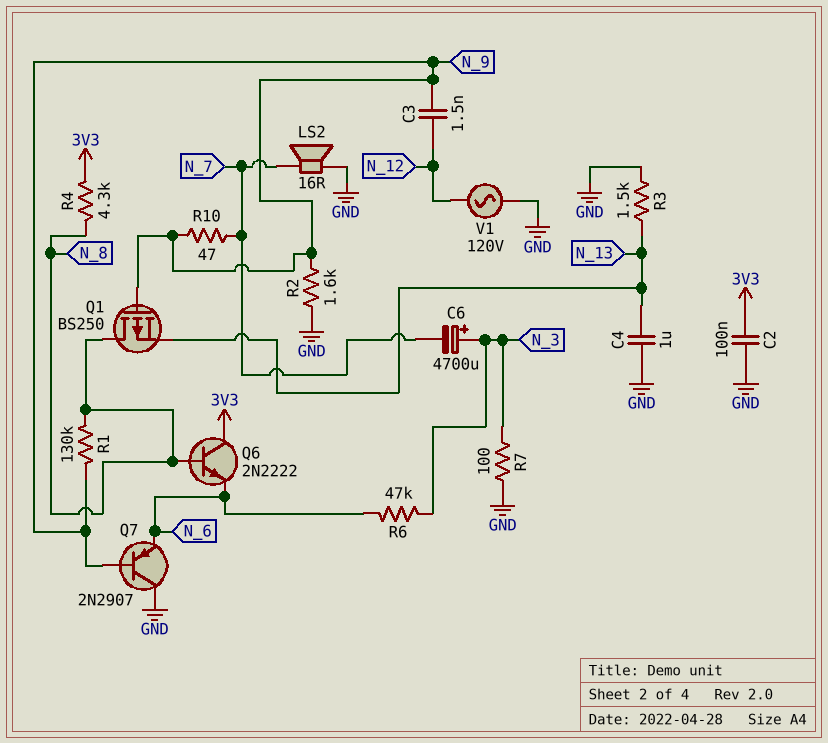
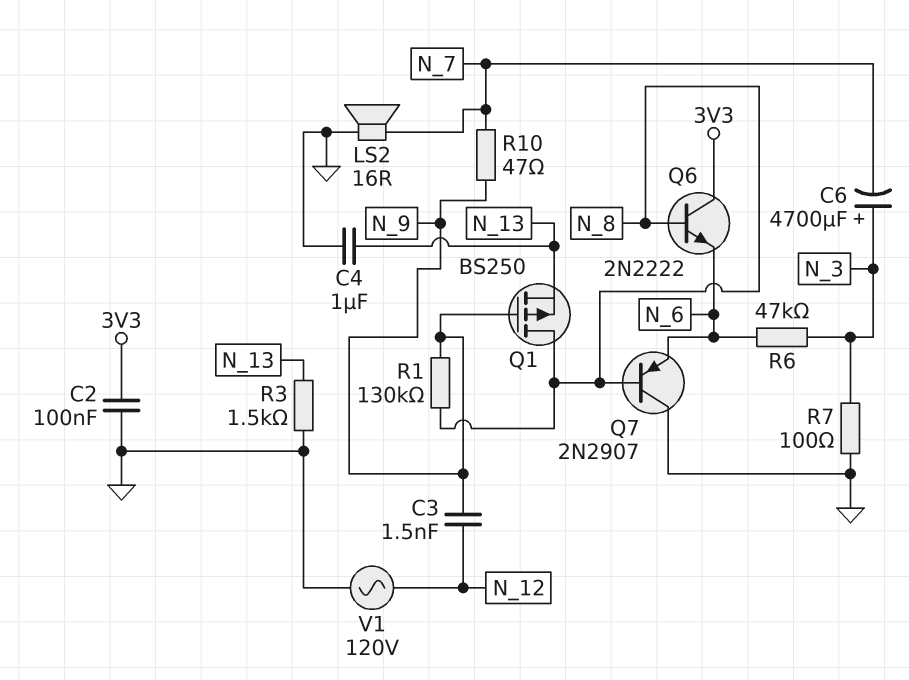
Q7: PNP 2N2907 (B N_9, C GND, E N_6) -> PNP 2N2907 (B N_8, C GND, E N_6)
R2: 1.6k (GND, N_9) -> none
R4: 4.3k (3V3, N_8) -> none

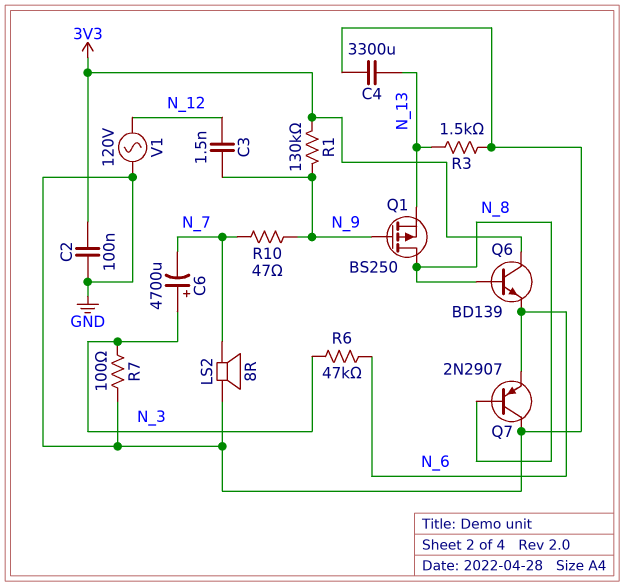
C4: 1uF (GND, N_13) -> 3300uF (GND, N_13)
LS2: speaker 16R (GND, N_7) -> speaker 8R (GND, N_7)
Q6: NPN 2N2222 (B N_8, C 3V3, E N_6) -> NPN BD139 (B N_8, C 3V3, E N_6)
R1: 130k (N_8, N_9) -> 130k (3V3, N_9)

